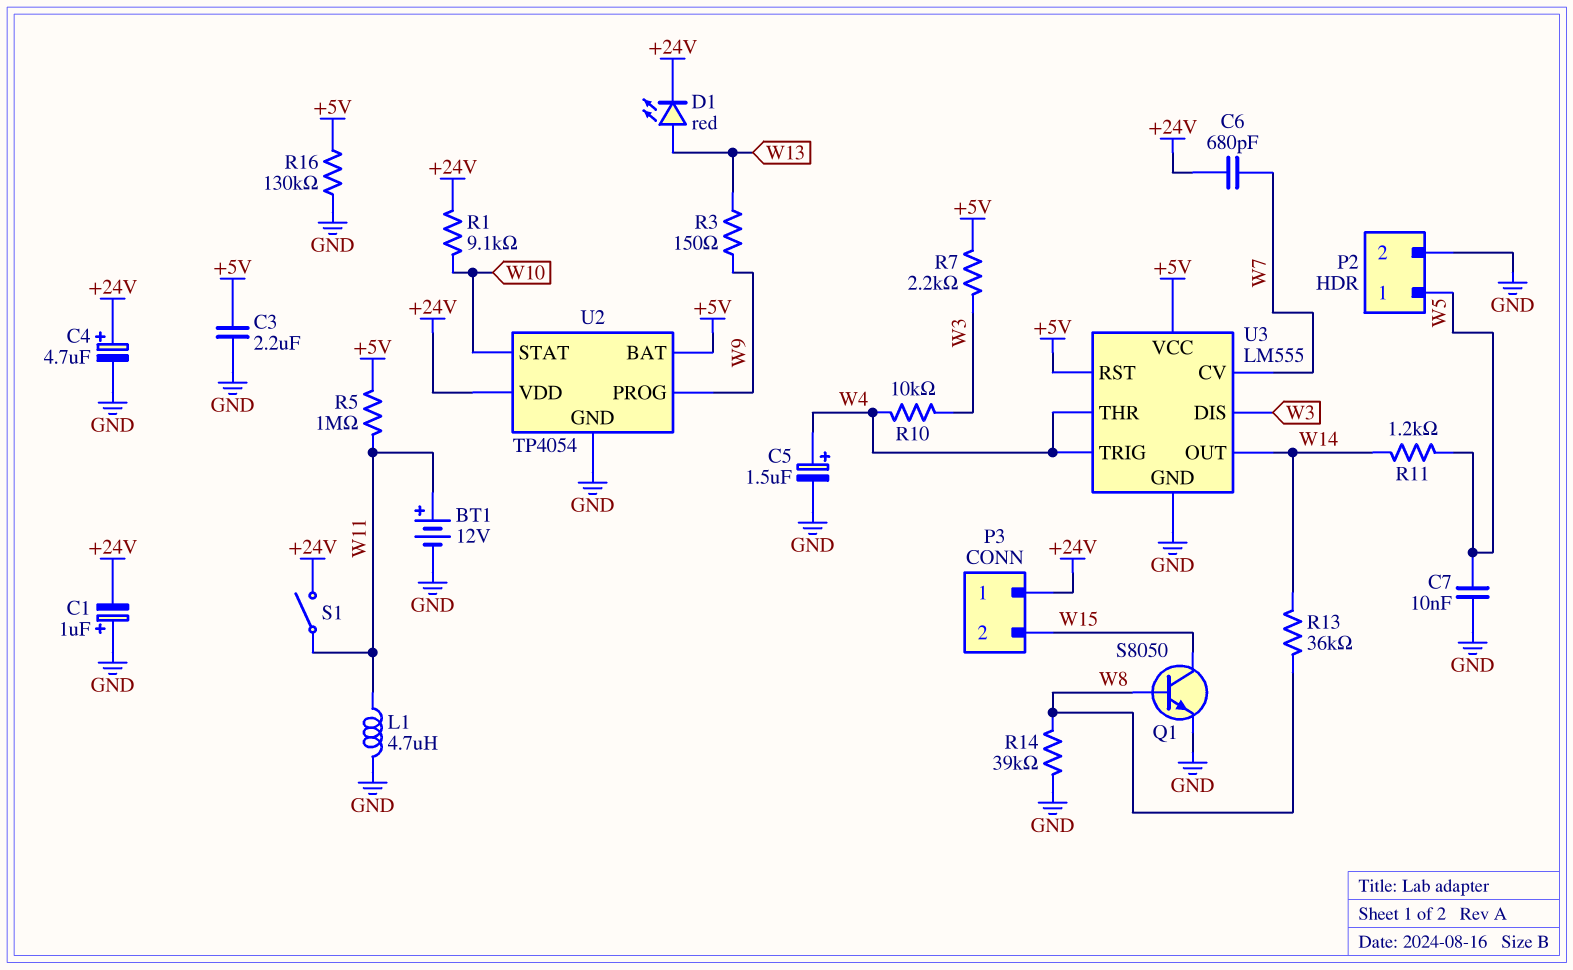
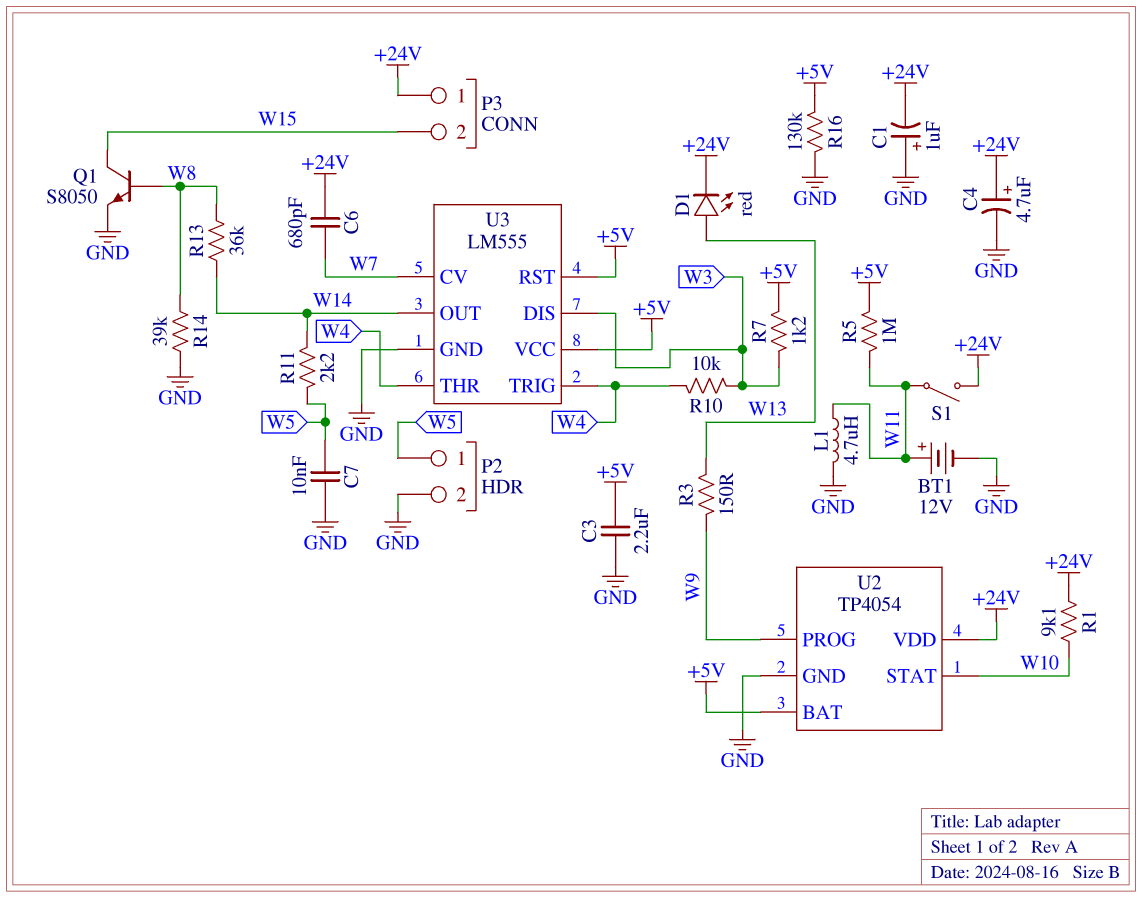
C5: 1.5uF (plus W4, minus GND) -> none
R7: 2.2k (+5V, W3) -> 1.2k (+5V, W3)
R11: 1.2k (W5, W14) -> 2.2k (W5, W14)

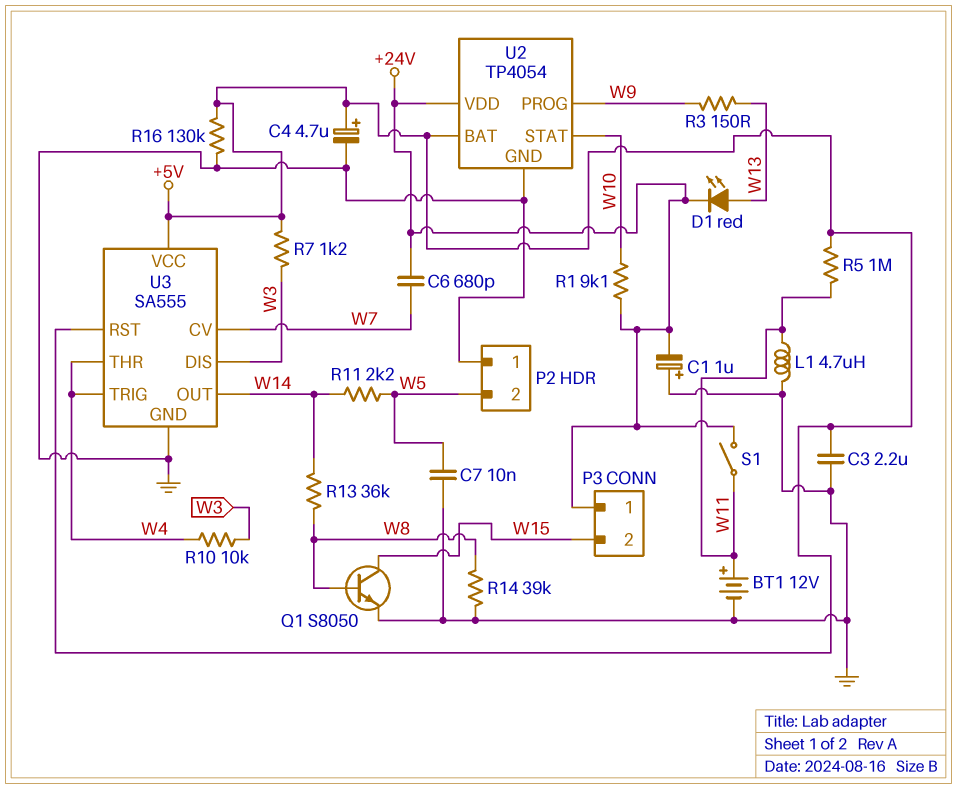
C4: 4.7uF (plus +24V, minus GND) -> 4.7uF (plus +5V, minus GND)
P2 pin 1: W5 -> GND
P2 pin 2: GND -> W5
U3: LM555 -> SA555

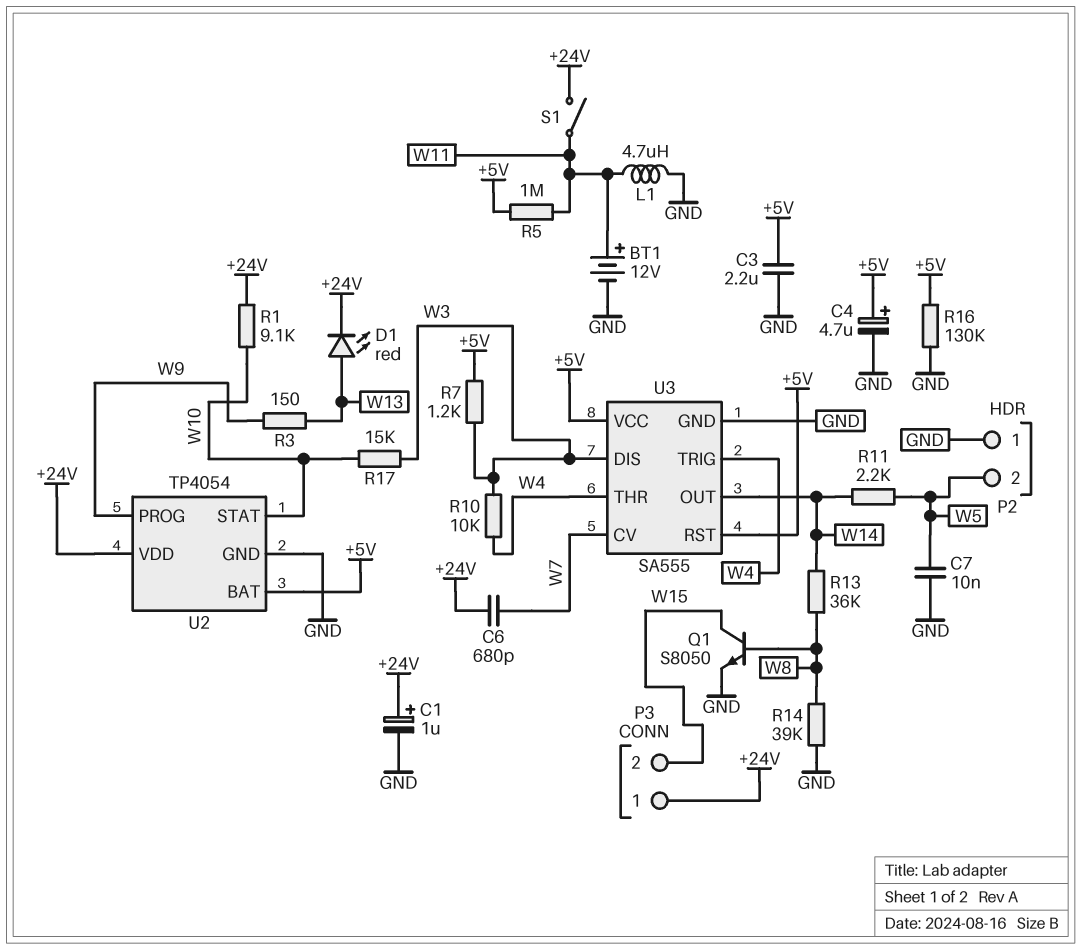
C1: 1uF (plus GND, minus +24V) -> 1uF (plus +24V, minus GND)
R17: none -> 15k (W3, W10)

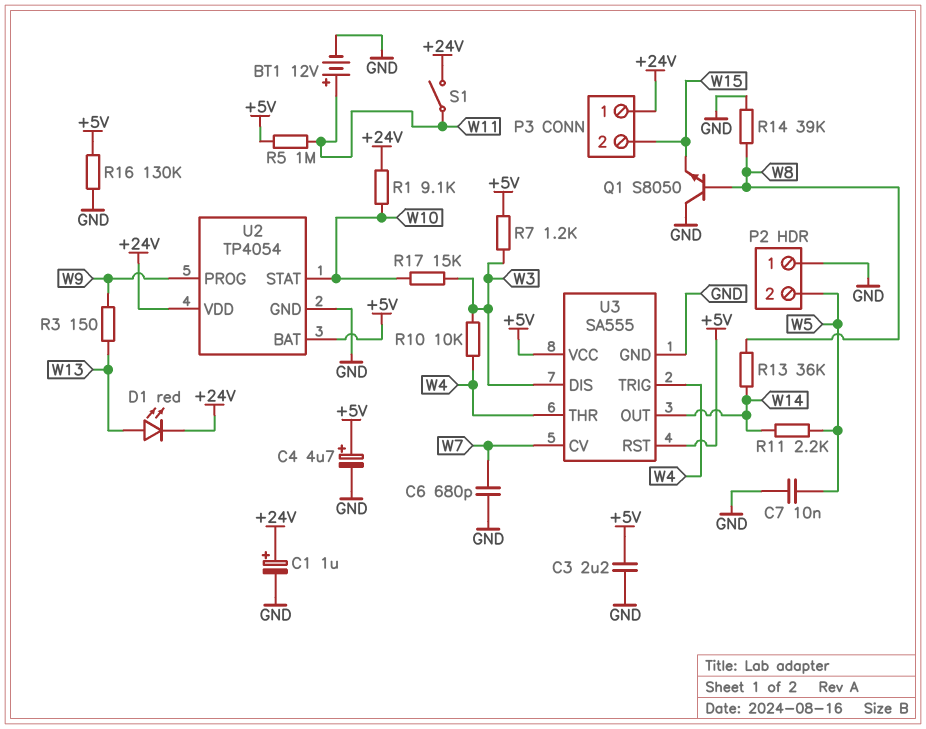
C6: 680pF (+24V, W7) -> 680pF (GND, W7)
L1: 4.7uH (GND, W11) -> none
Q1: NPN S8050 (B W8, C W15, E GND) -> NPN S8050 (B W8, C GND, E W15)

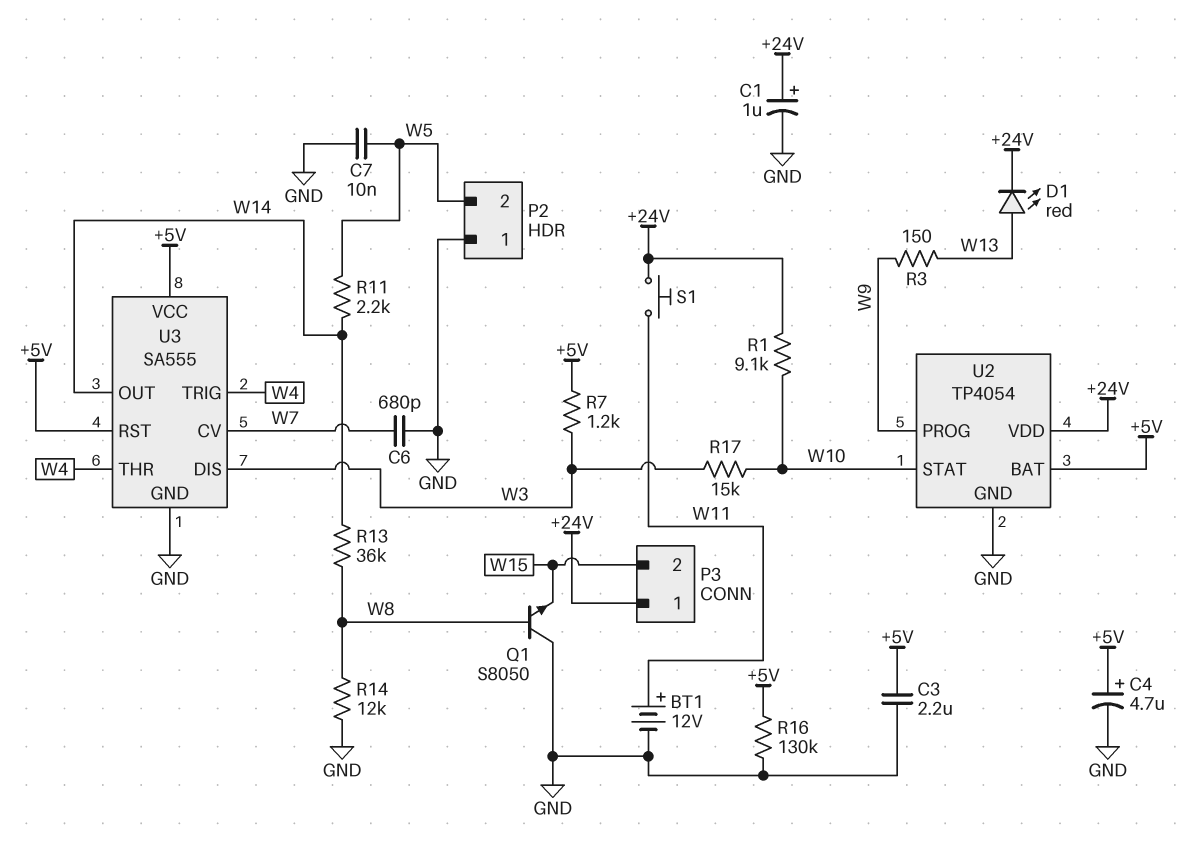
R5: 1M (+5V, W11) -> none
R10: 10k (W3, W4) -> none
R14: 39k (GND, W8) -> 12k (GND, W8)
S1: switch (+24V, W11) -> button (+24V, W11)

